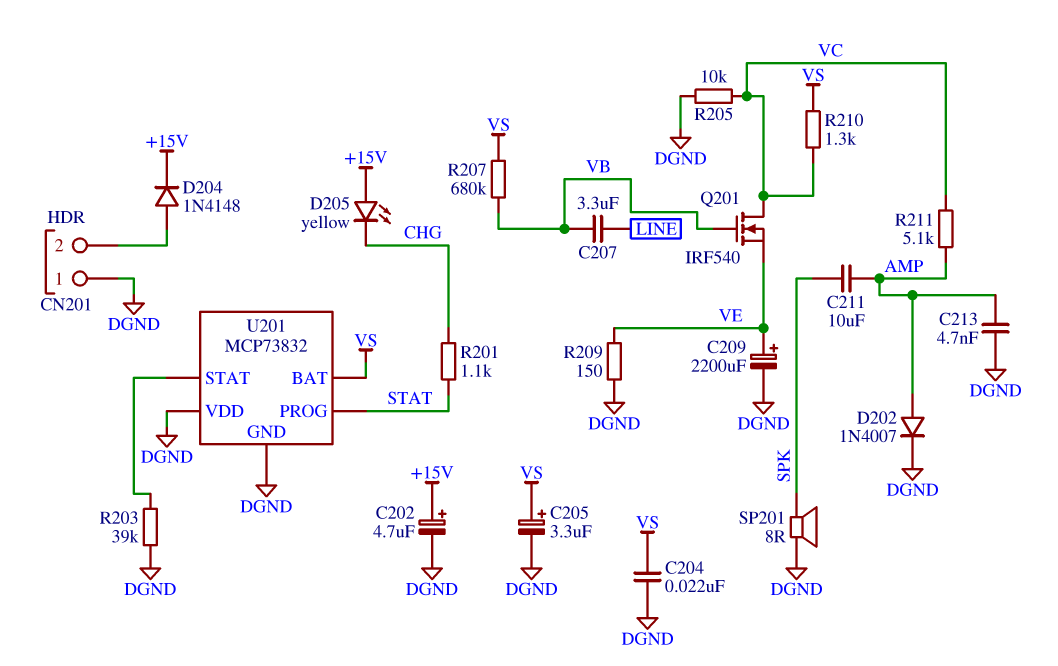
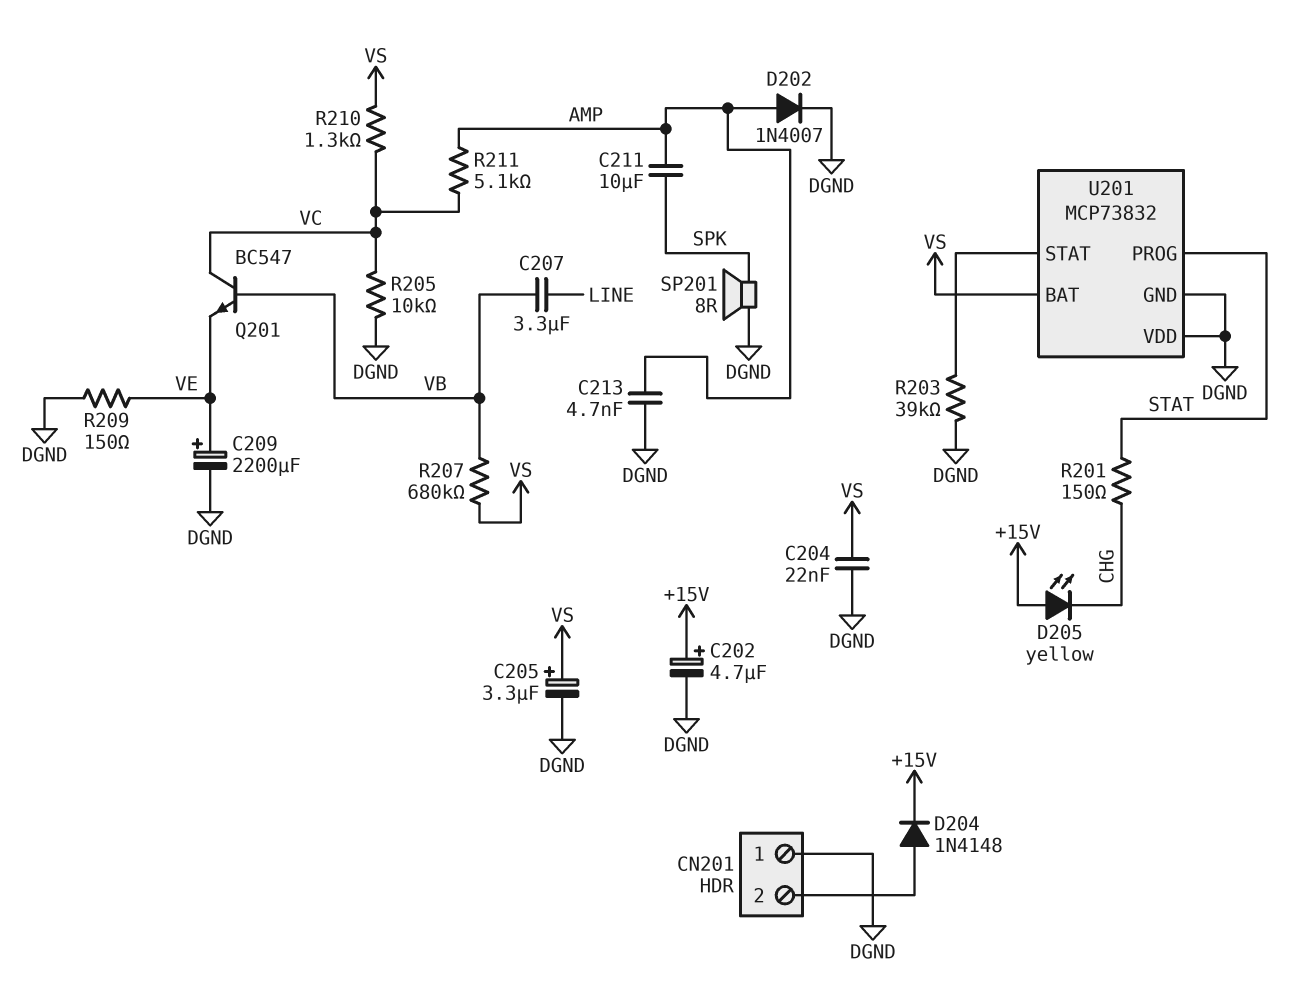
Q201: NMOS IRF540 (G VB, D VC, S VE) -> NPN BC547 (B VB, C VC, E VE)
R201: 1.1k (CHG, STAT) -> 150 (CHG, STAT)

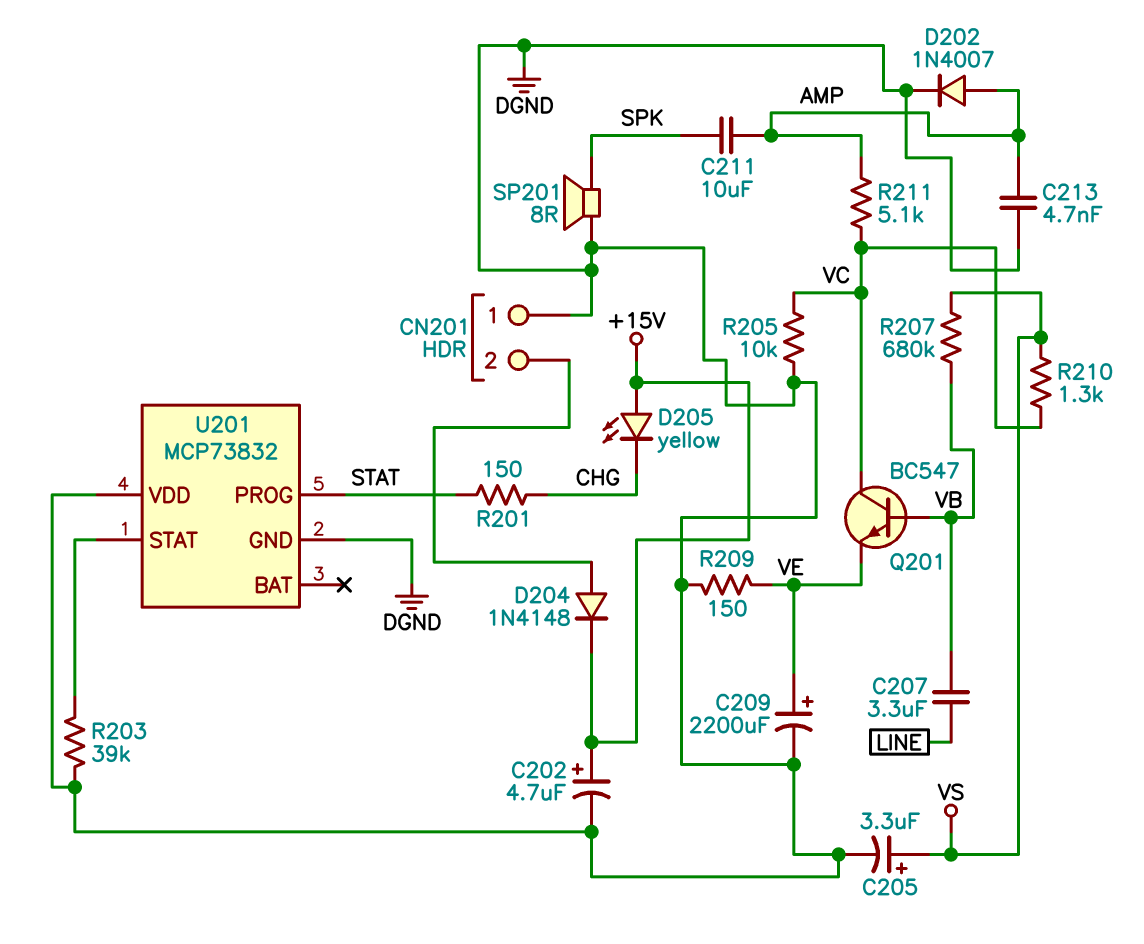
C204: 22nF (DGND, VS) -> none
U201 pin BAT: VS -> none

